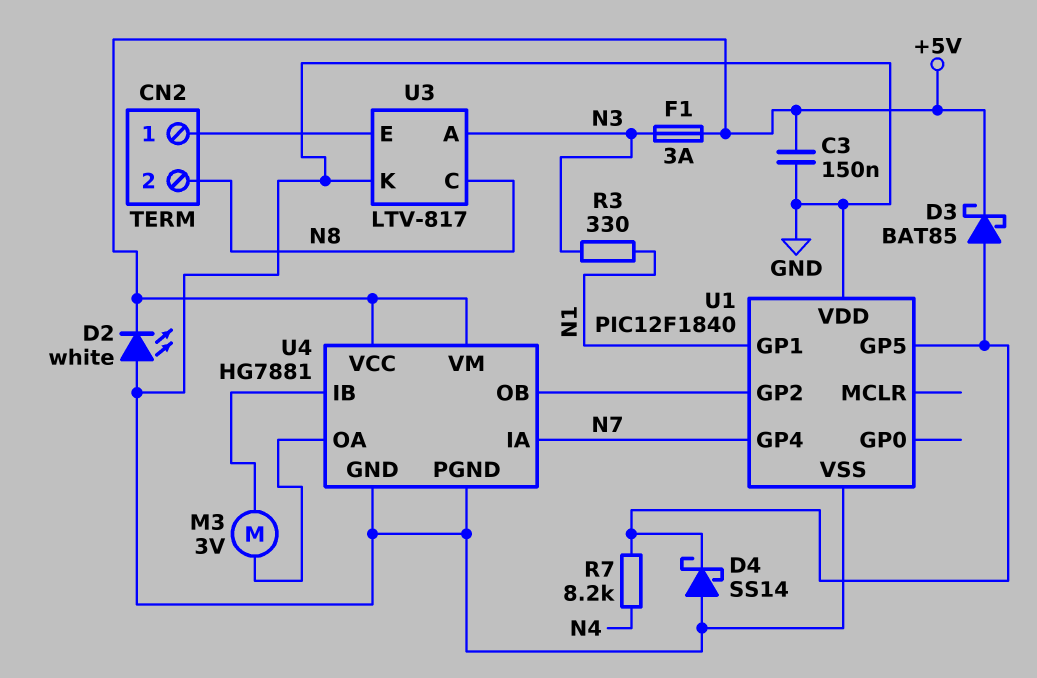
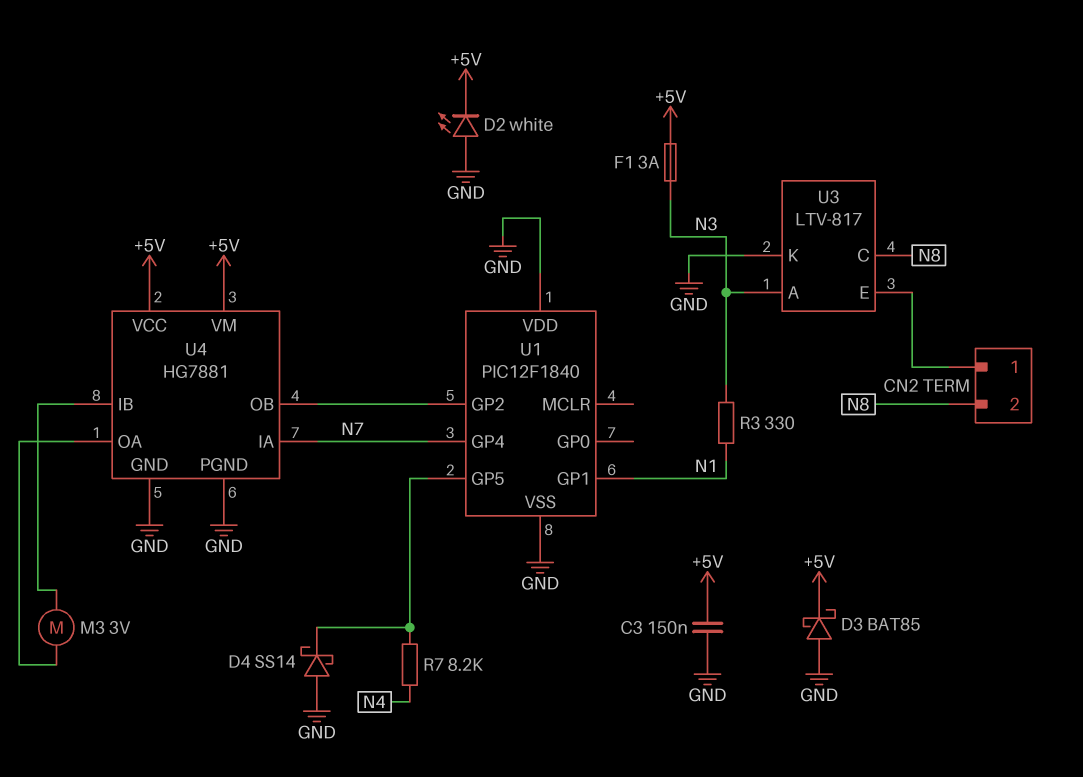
D3: schottky BAT85 (A U1/GP5, K +5V) -> schottky BAT85 (A GND, K +5V)

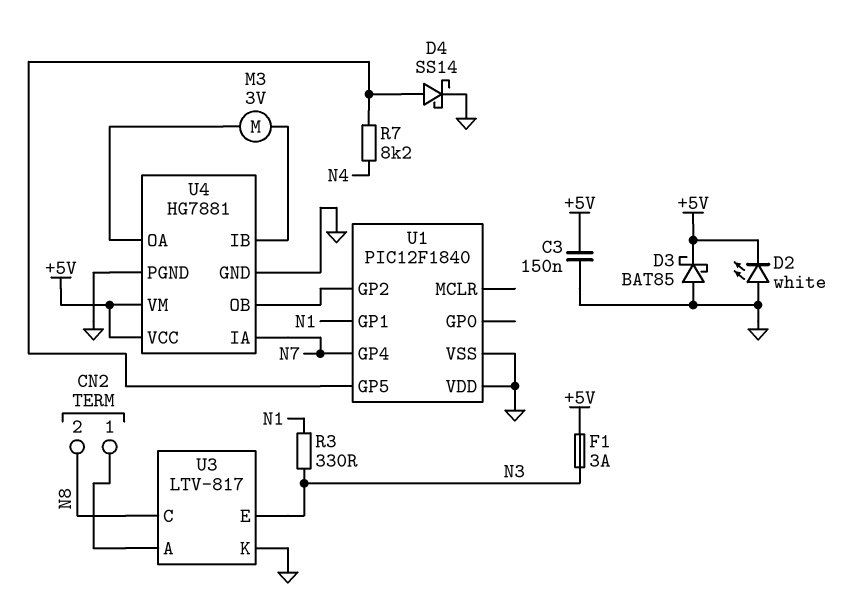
D4: schottky SS14 (A GND, K U1/GP5) -> schottky SS14 (A U1/GP5, K GND)
U3 pin A: N3 -> CN2/1
U3 pin E: CN2/1 -> N3

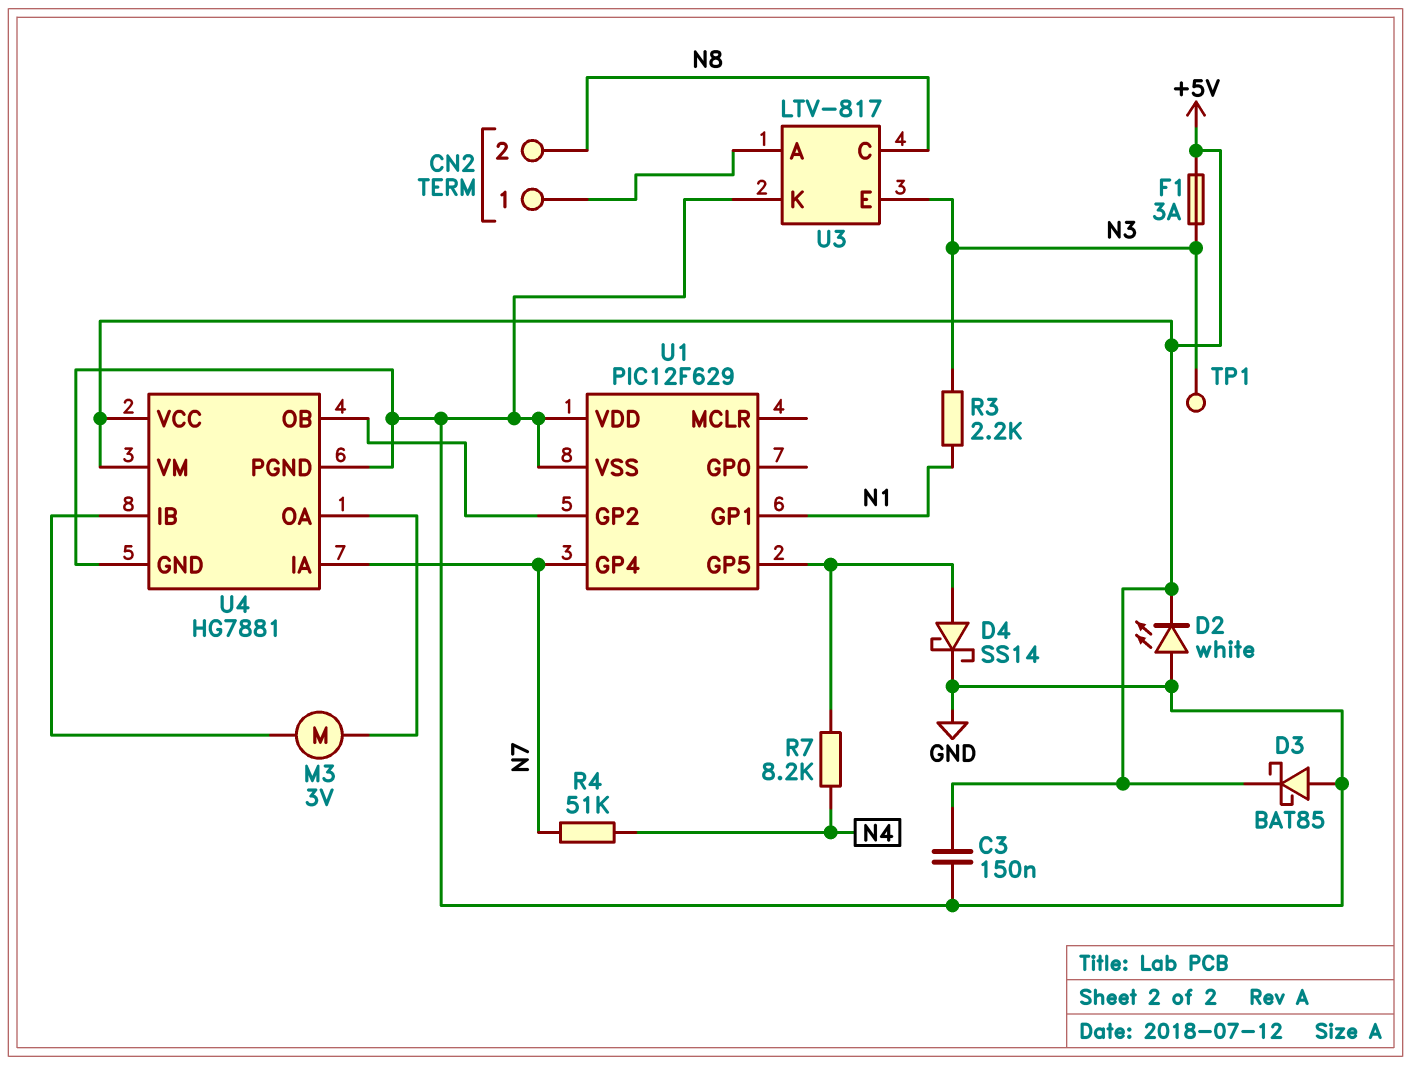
R3: 330 (N1, N3) -> 2.2k (N1, N3)
R4: none -> 51k (N4, N7)
TP1: none -> test point (N3)
U1: PIC12F1840 -> PIC12F629

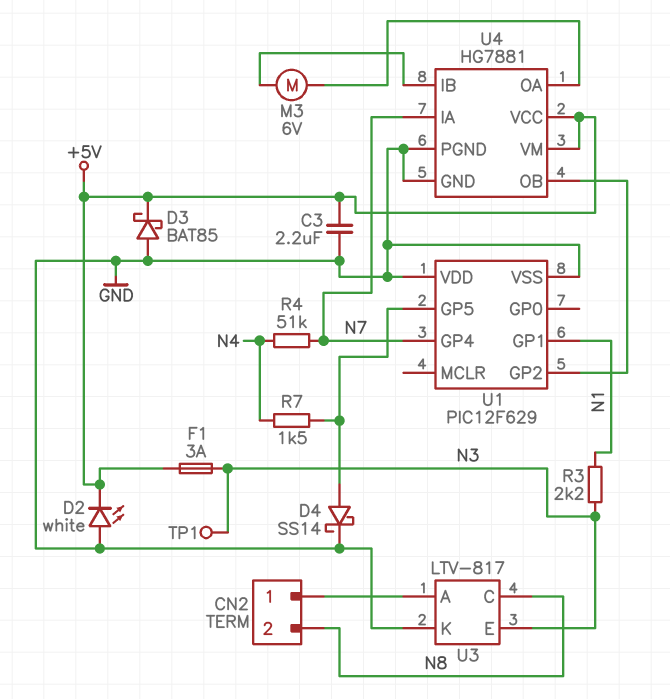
C3: 150nF (+5V, GND) -> 2.2uF (+5V, GND)
M3: motor 3V (U4/IB, U4/OA) -> motor 6V (U4/IB, U4/OA)
R7: 8.2k (N4, U1/GP5) -> 1.5k (N4, U1/GP5)

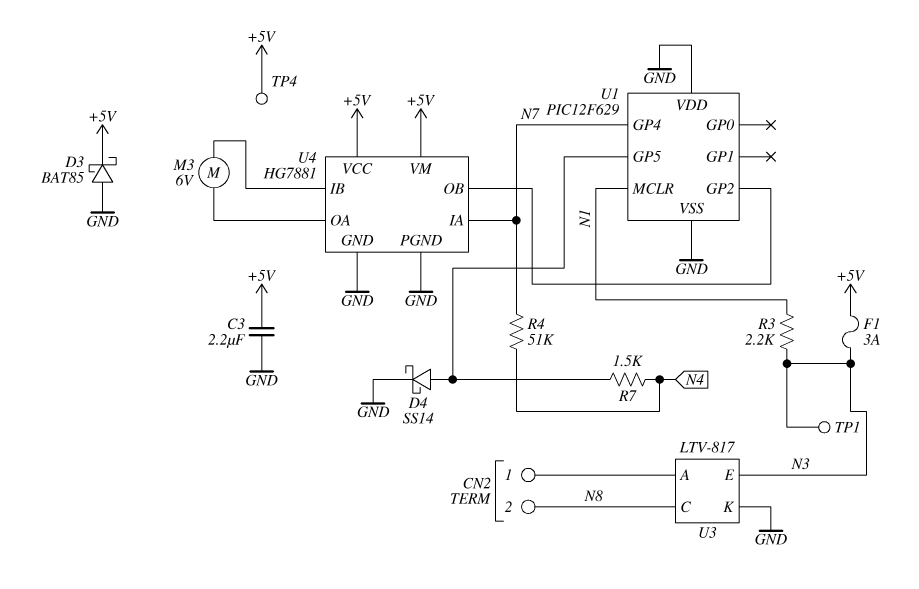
D2: LED white (A GND, K +5V) -> none
TP4: none -> test point (+5V)
U1 pin GP1: N1 -> none
U1 pin MCLR: none -> N1

